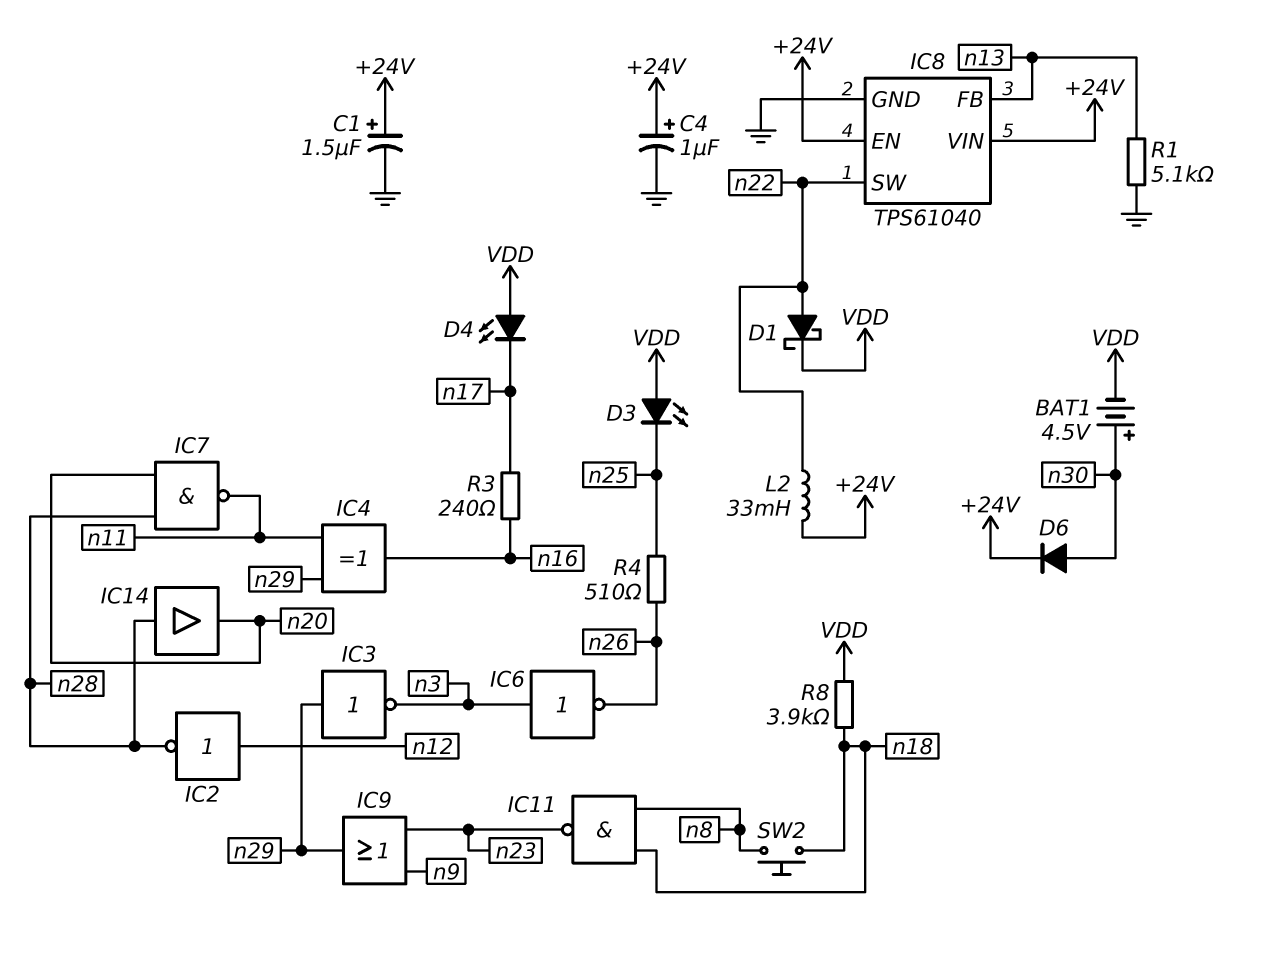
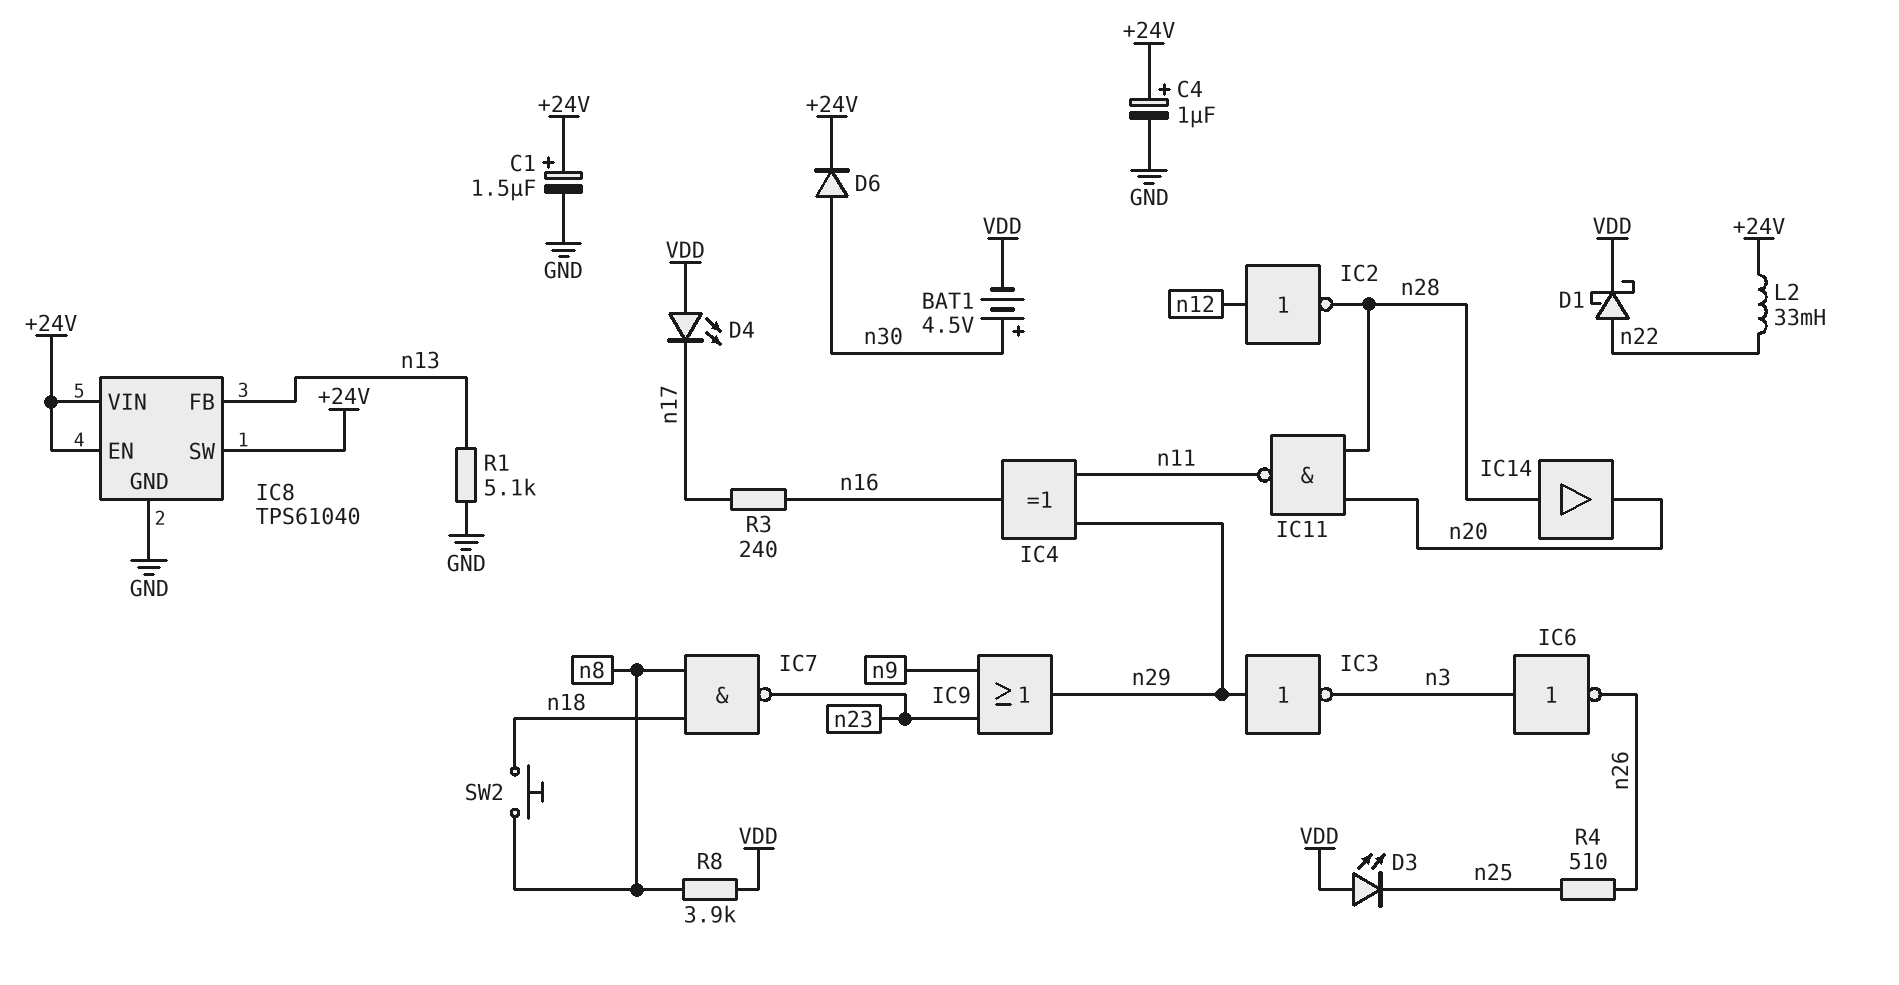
IC7: NAND (in n20, in n28, out n11) -> NAND (in n8, in n18, out n23)
IC8 pin SW: n22 -> +24V
IC11: NAND (in n8, in n18, out n23) -> NAND (in n20, in n28, out n11)
R8: 3.9k (VDD, n18) -> 3.9k (VDD, n8)

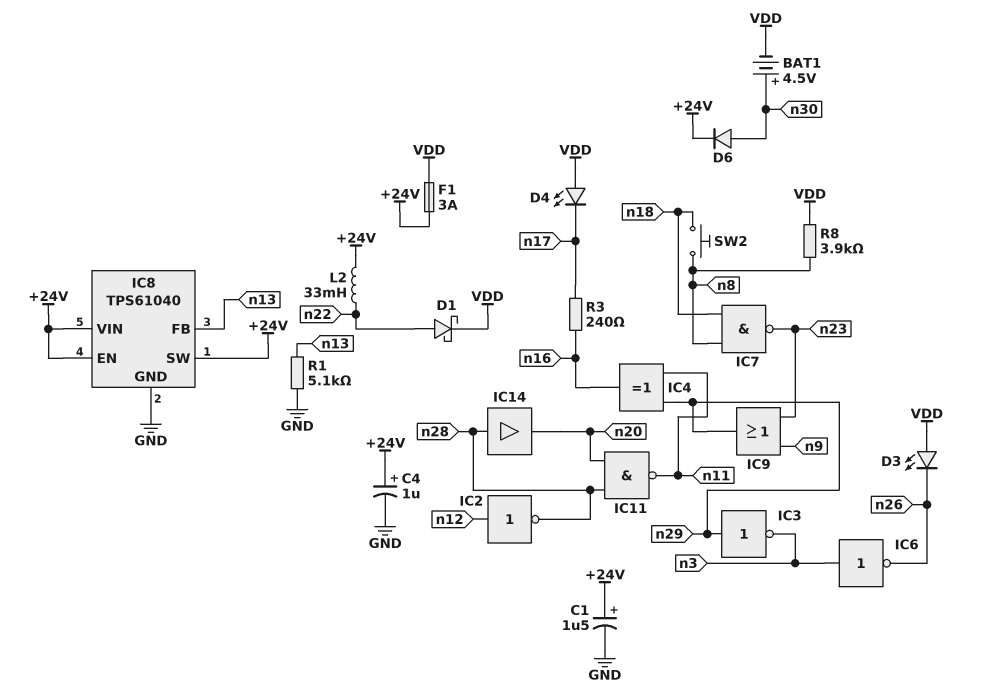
D3: LED (A VDD, K n25) -> LED (A VDD, K n26)
F1: none -> 3A (+24V, VDD)
R4: 510 (n25, n26) -> none

